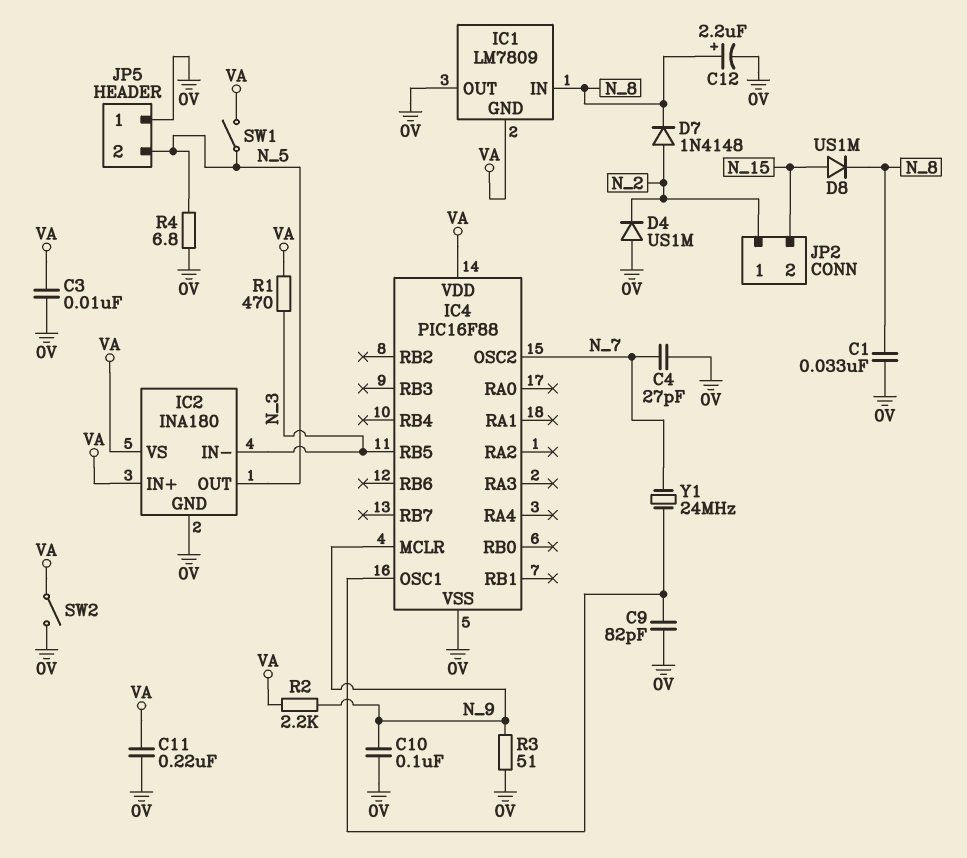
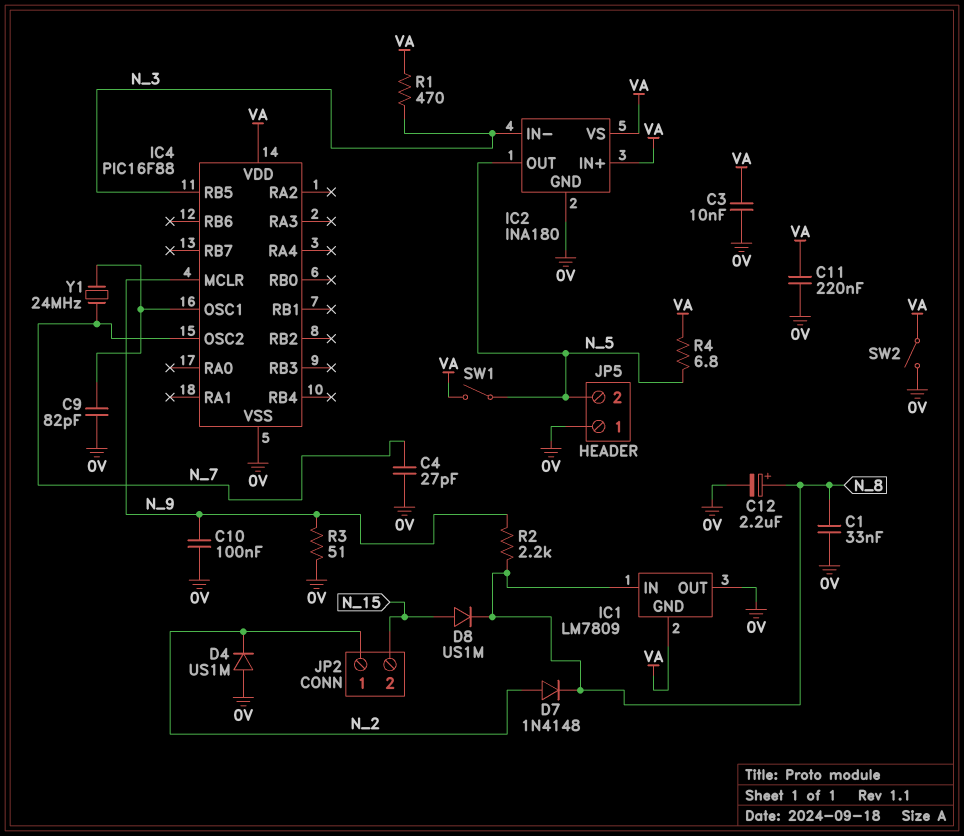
R2: 2.2k (N_9, VA) -> 2.2k (N_8, N_9)
R4: 6.8 (0V, N_5) -> 6.8 (N_5, VA)

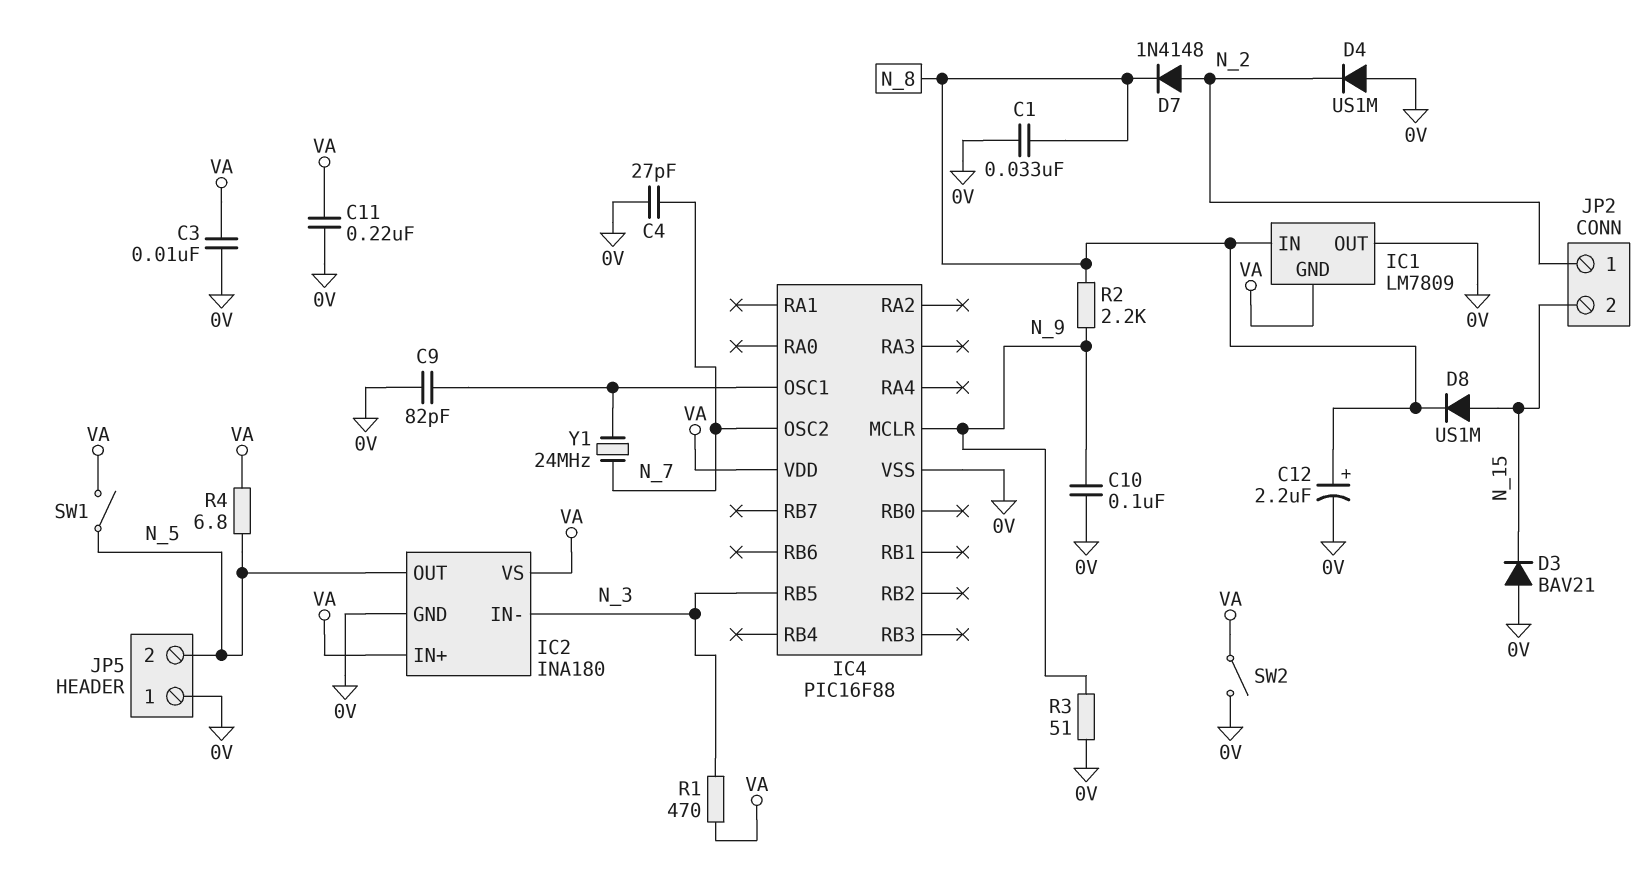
D3: none -> diode BAV21 (A 0V, K N_15)

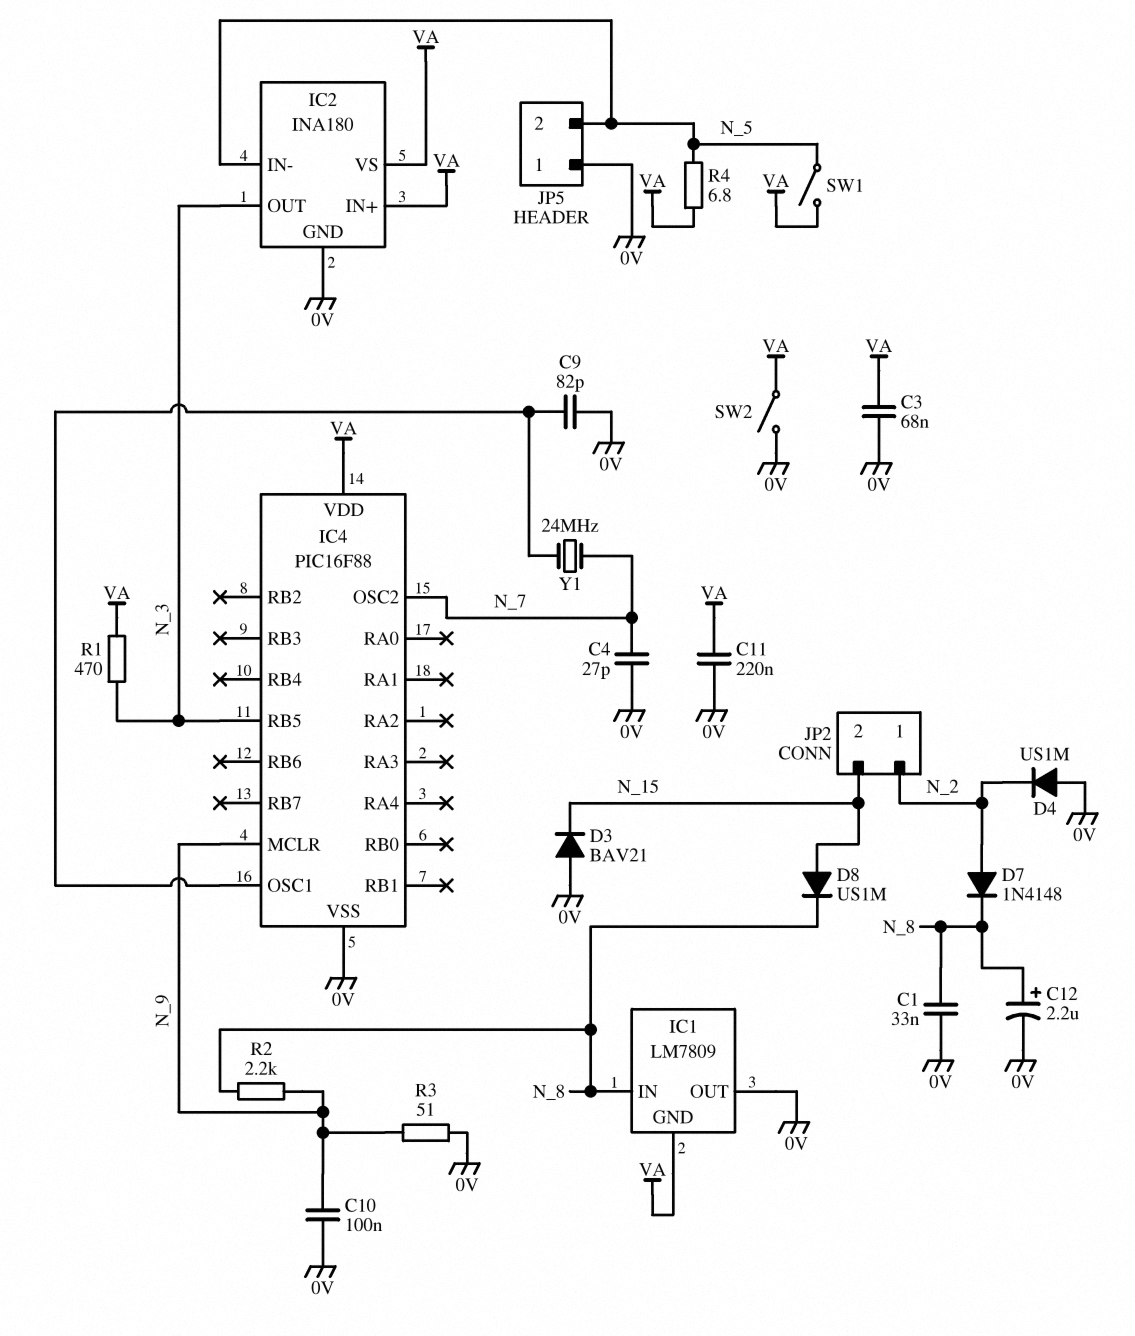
C3: 10nF (0V, VA) -> 68nF (0V, VA)
IC2 pin IN-: N_3 -> N_5
IC2 pin OUT: N_5 -> N_3

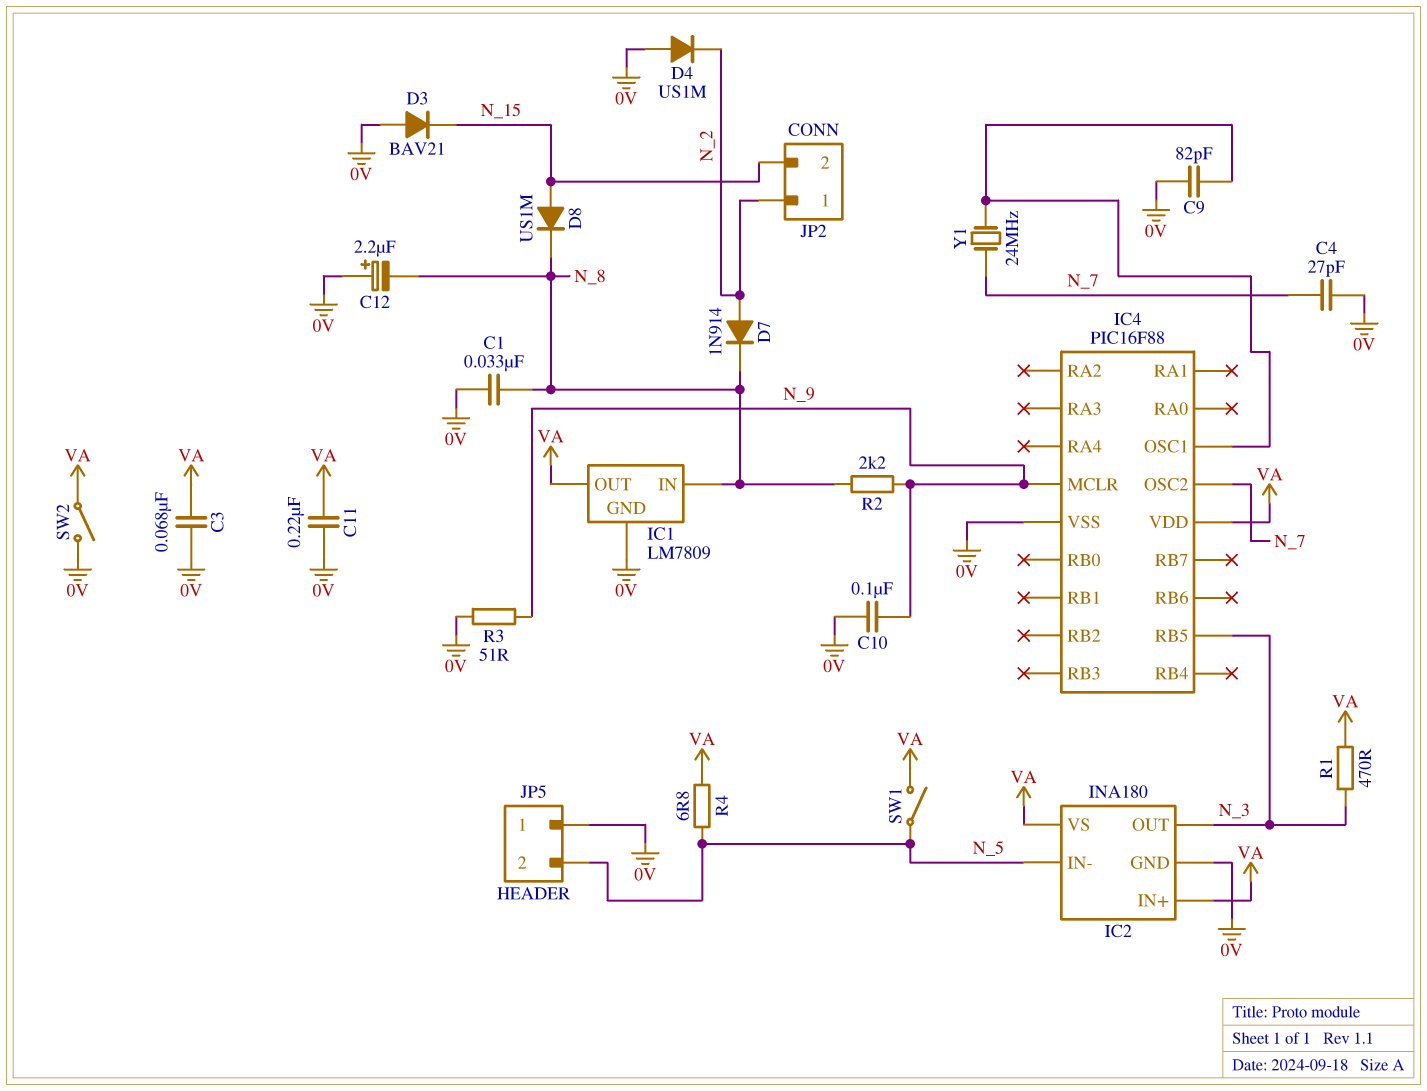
C12: 2.2uF (plus N_8, minus 0V) -> 2.2uF (plus 0V, minus N_8)
D7: diode 1N4148 (A N_2, K N_8) -> diode 1N914 (A N_2, K N_8)
IC1 pin GND: VA -> 0V
IC1 pin OUT: 0V -> VA

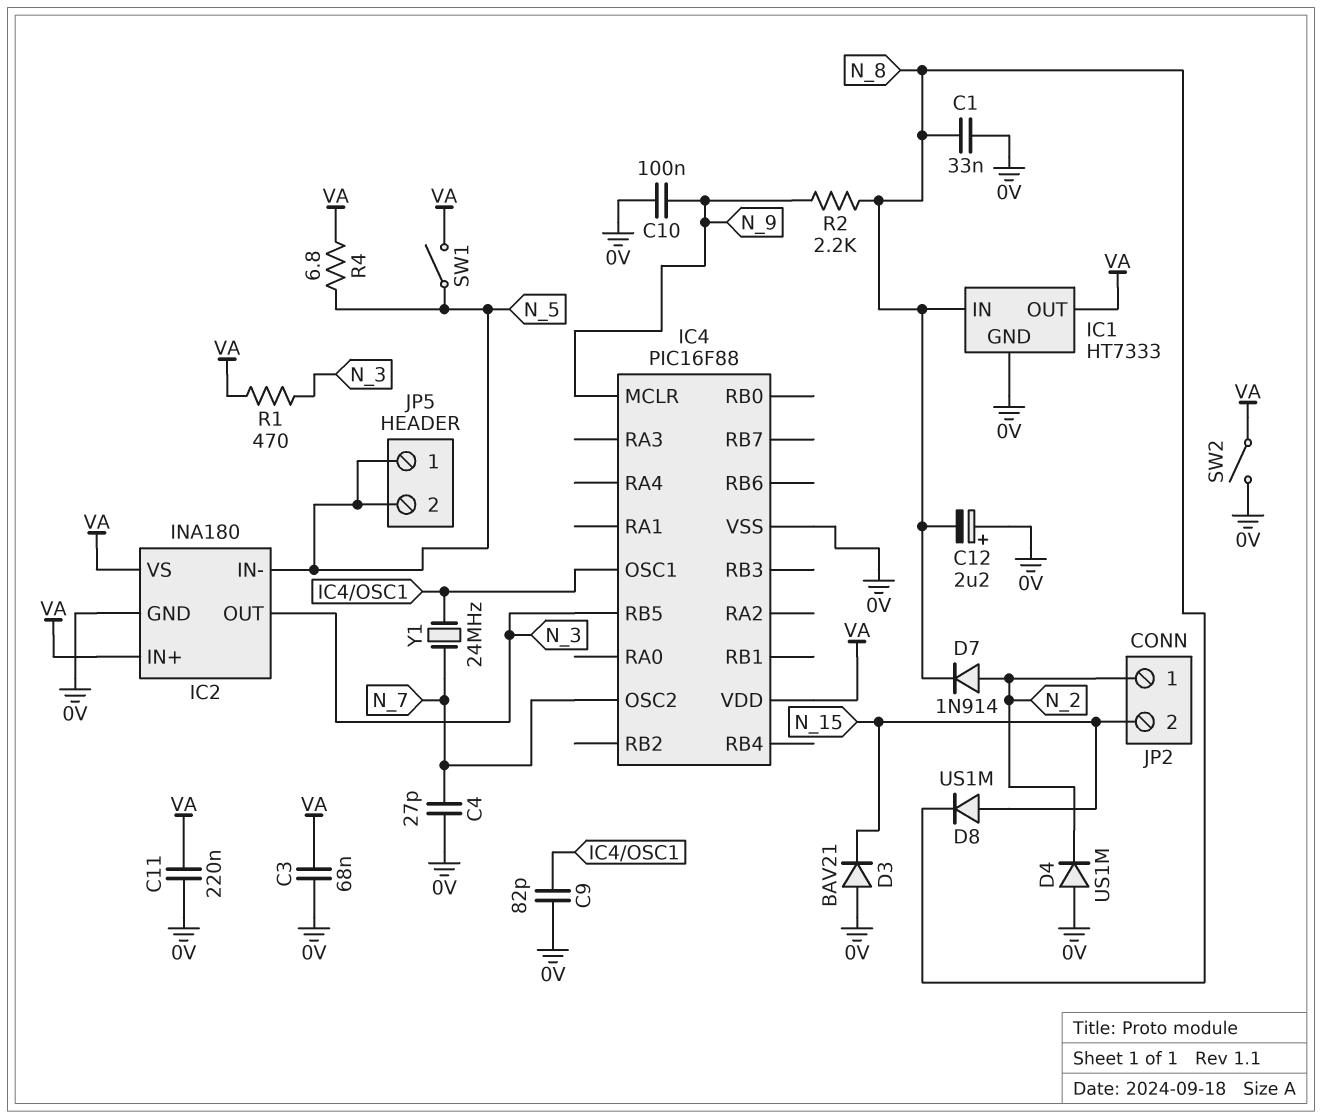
IC1: LM7809 -> HT7333
JP5 pin 1: 0V -> N_5
R3: 51 (0V, N_9) -> none

